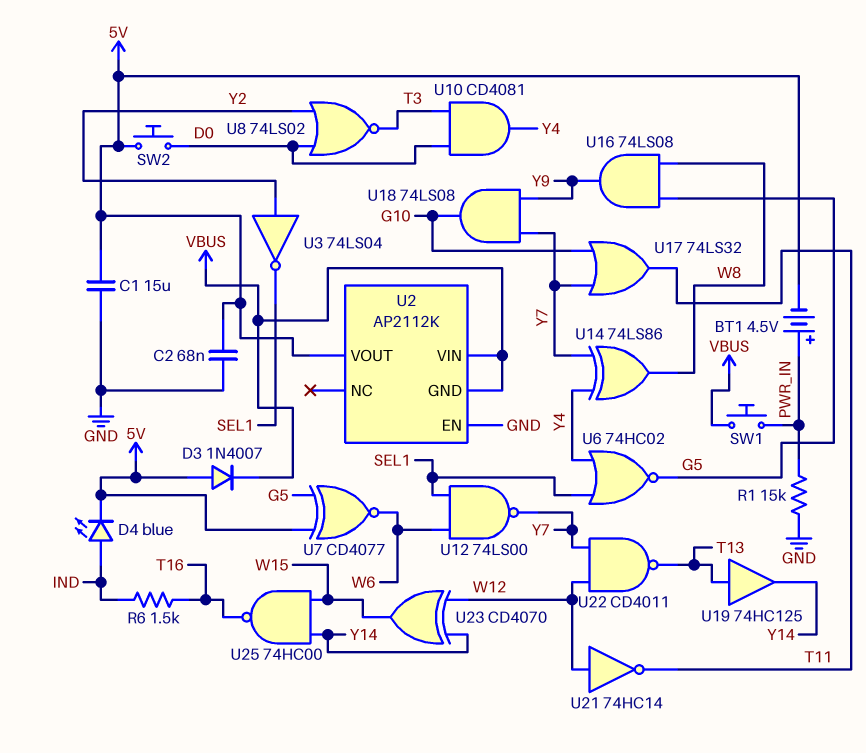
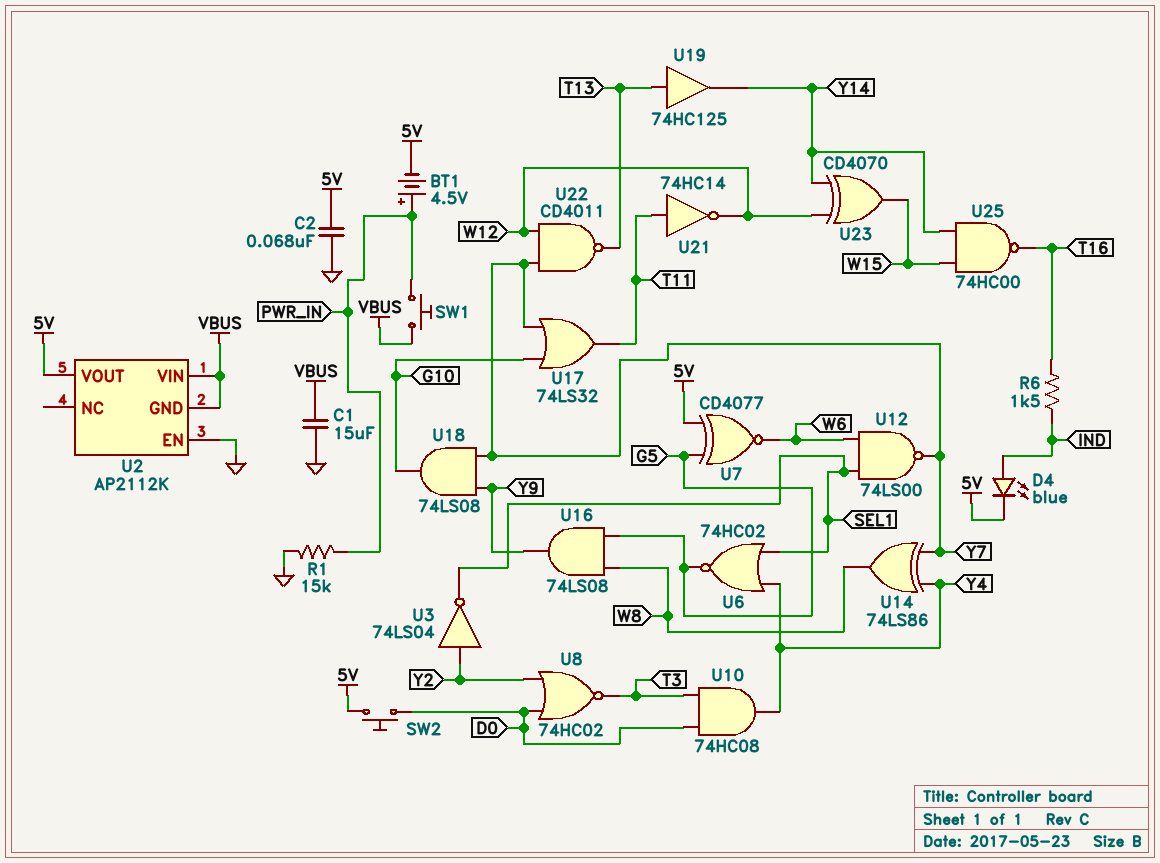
C1: 15uF (5V, GND) -> 15uF (GND, VBUS)
D3: diode 1N4007 (A 5V, K VBUS) -> none
U8: NOR 74LS02 (in D0, in Y2, out T3) -> NOR 74HC02 (in D0, in Y2, out T3)
U10: AND CD4081 (in D0, in T3, out Y4) -> AND 74HC08 (in D0, in T3, out Y4)
U21: NOT 74HC14 (in W12, out T11) -> NOT 74HC14 (in T11, out W12)

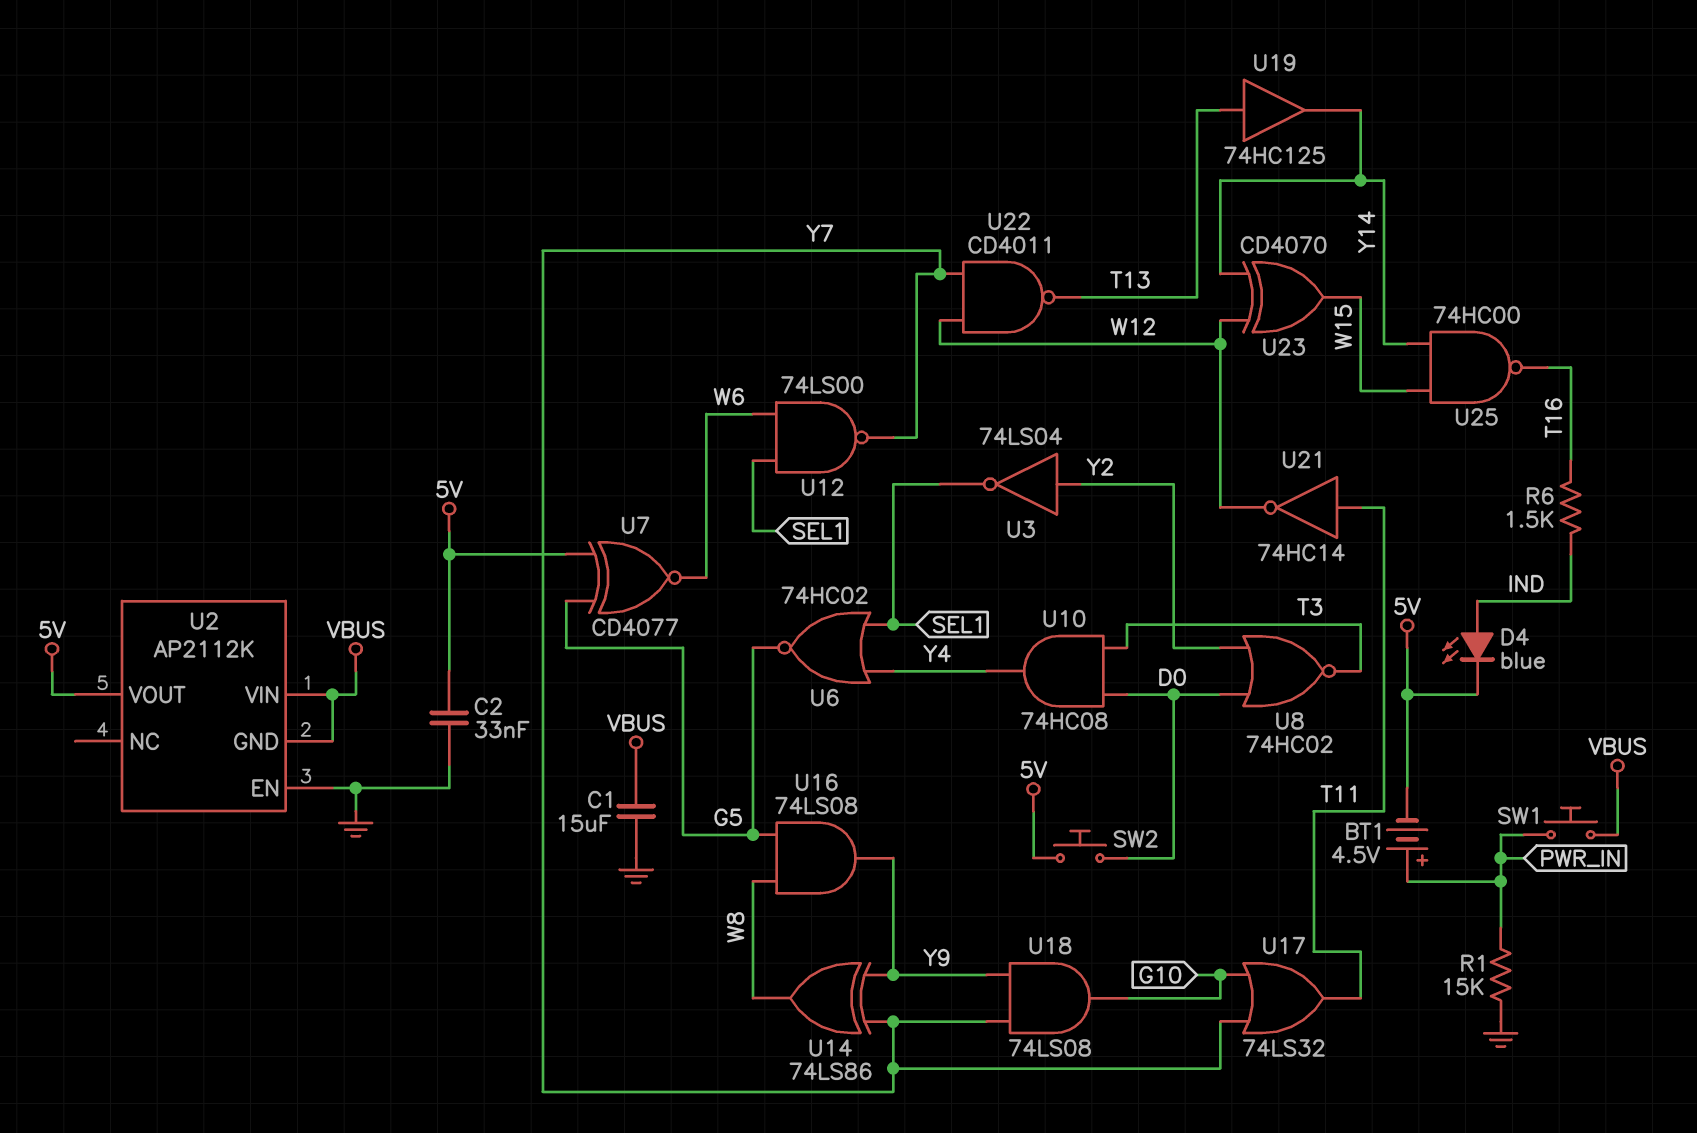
C2: 68nF (5V, GND) -> 33nF (5V, GND)
U14: XOR 74LS86 (in Y4, in Y7, out W8) -> XOR 74LS86 (in Y7, in Y9, out W8)

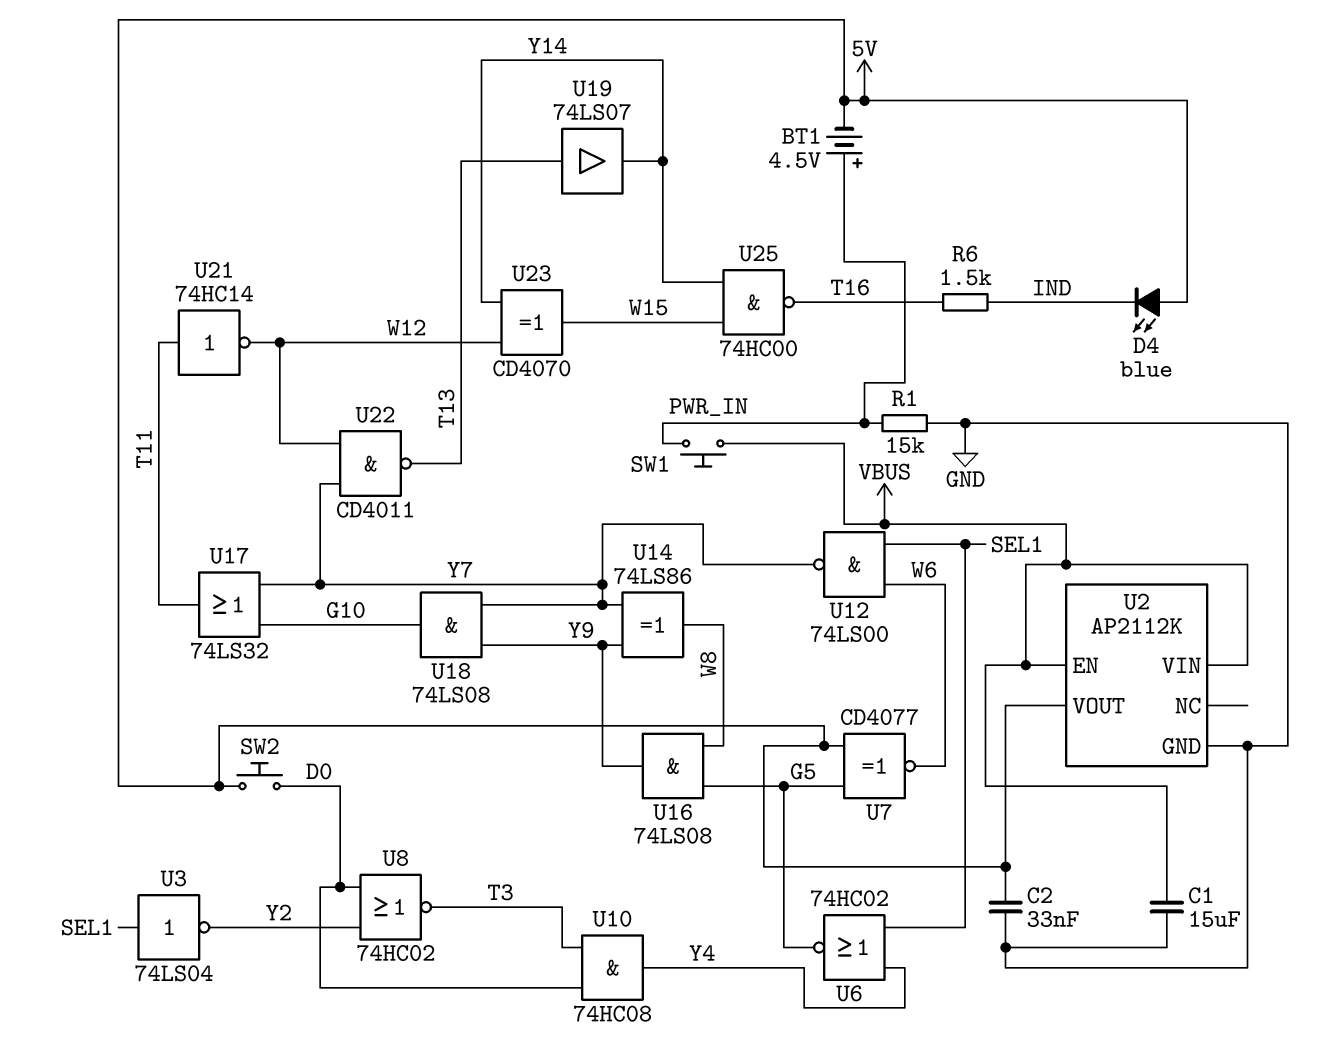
D4: LED blue (A IND, K 5V) -> LED blue (A 5V, K IND)
U2 pin EN: GND -> VBUS
U2 pin GND: VBUS -> GND
U3: NOT 74LS04 (in Y2, out SEL1) -> NOT 74LS04 (in SEL1, out Y2)
U19: buffer 74HC125 (in T13, out Y14) -> buffer 74LS07 (in T13, out Y14)

